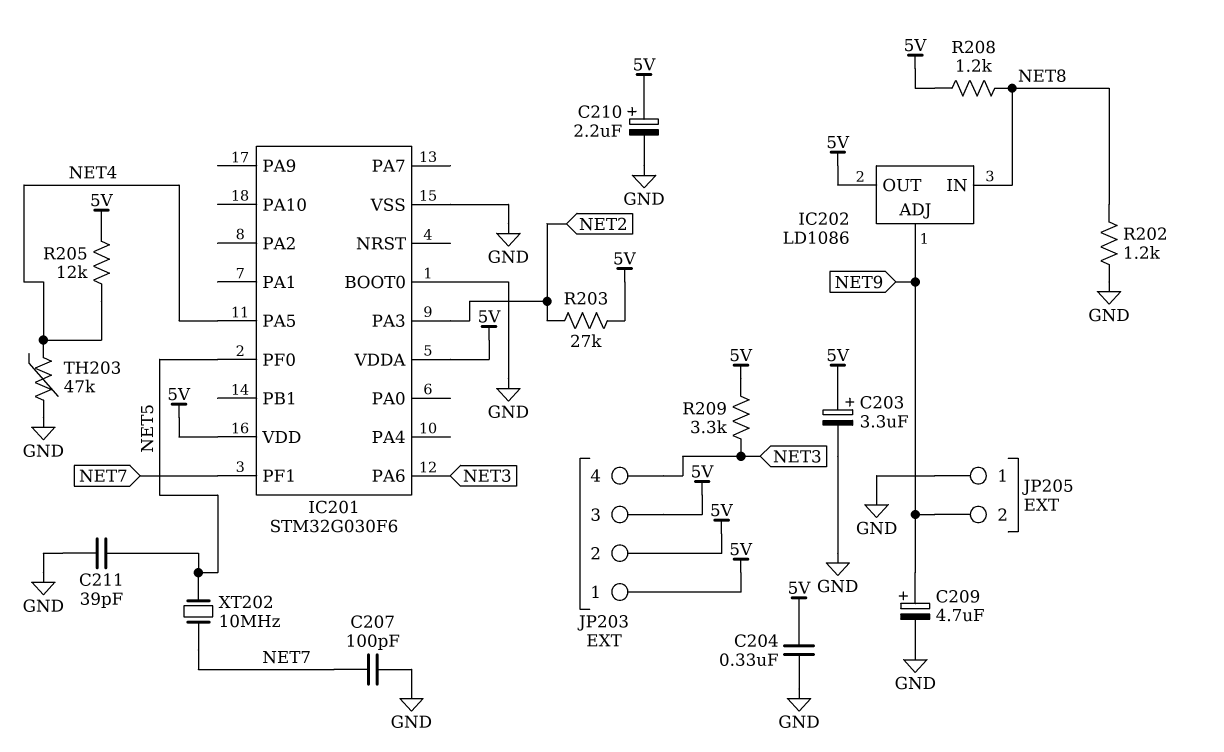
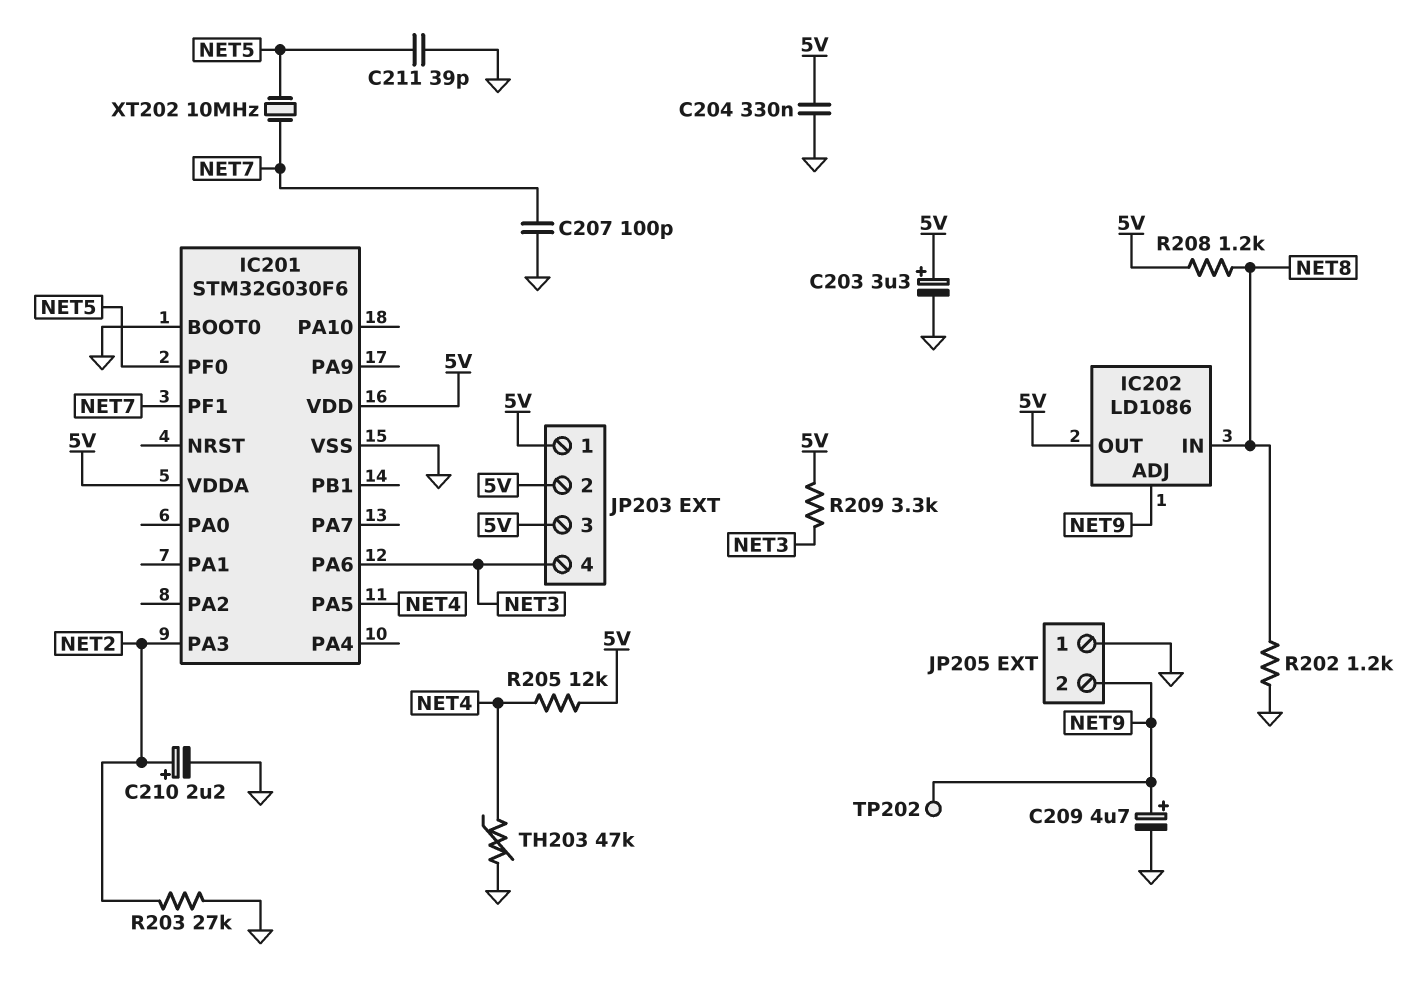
C210: 2.2uF (plus 5V, minus GND) -> 2.2uF (plus NET2, minus GND)
R203: 27k (5V, NET2) -> 27k (GND, NET2)
TP202: none -> test point (NET9)

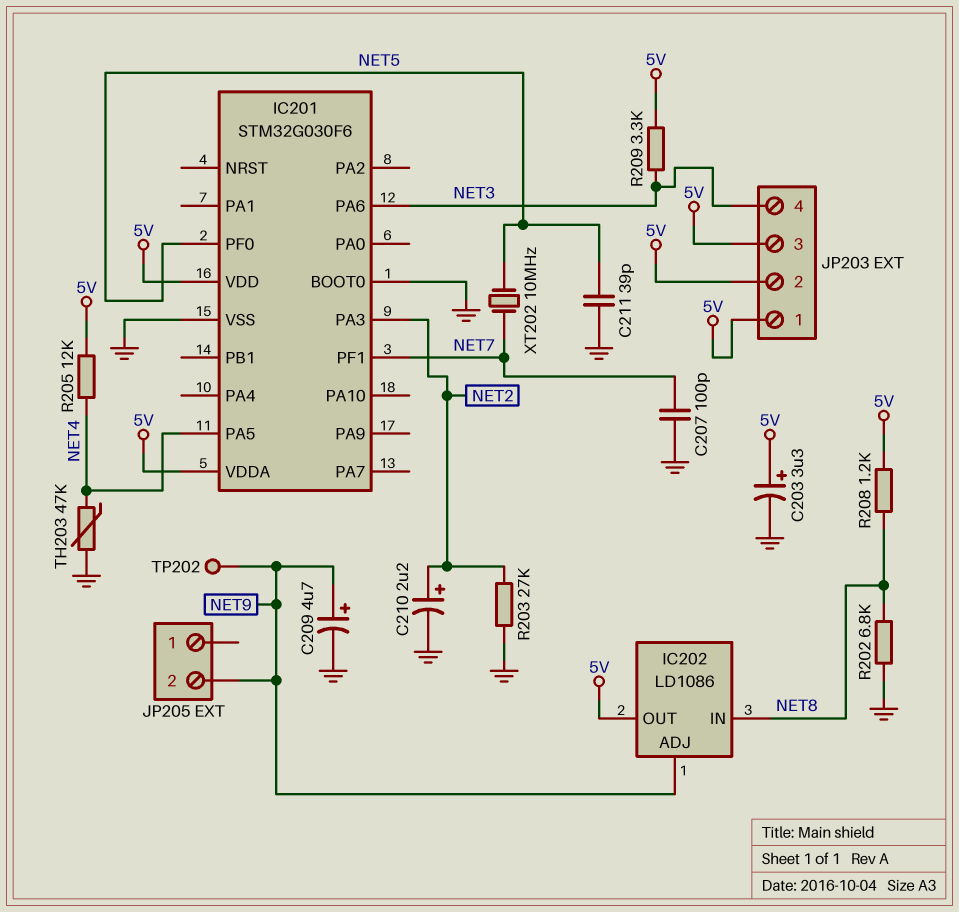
C204: 330nF (5V, GND) -> none
JP205 pin 1: GND -> none
R202: 1.2k (GND, NET8) -> 6.8k (GND, NET8)

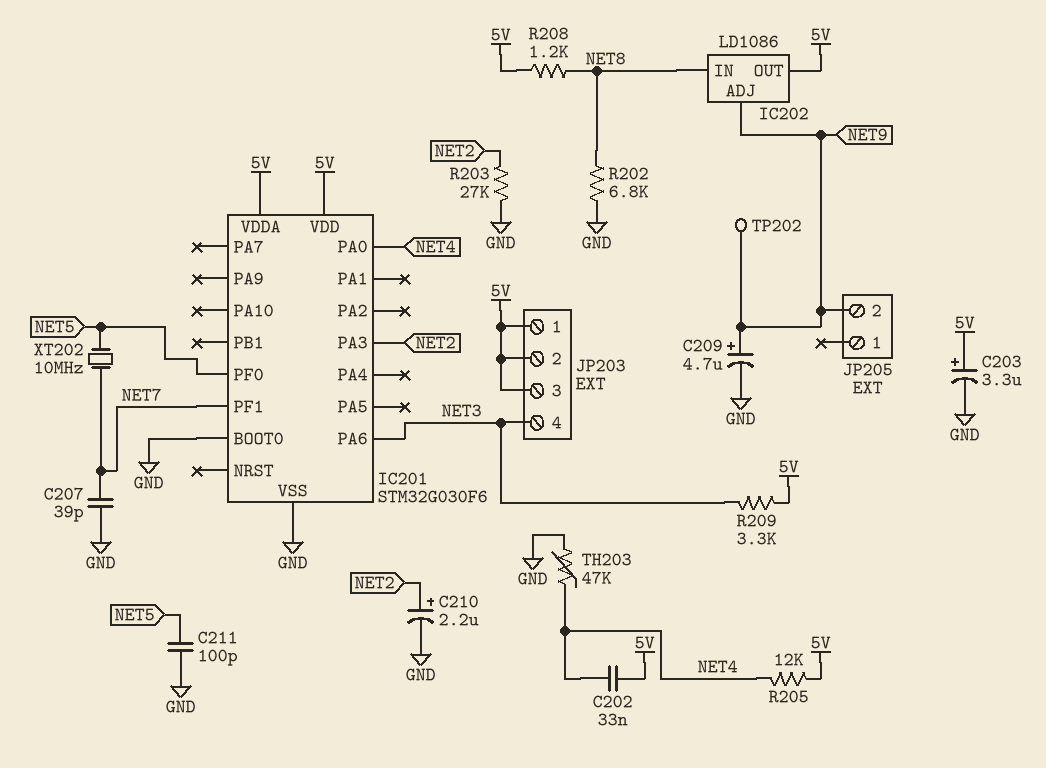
C202: none -> 33nF (5V, NET4)
C207: 100pF (GND, NET7) -> 39pF (GND, NET7)
C211: 39pF (GND, NET5) -> 100pF (GND, NET5)
IC201 pin PA0: none -> NET4
IC201 pin PA5: NET4 -> none

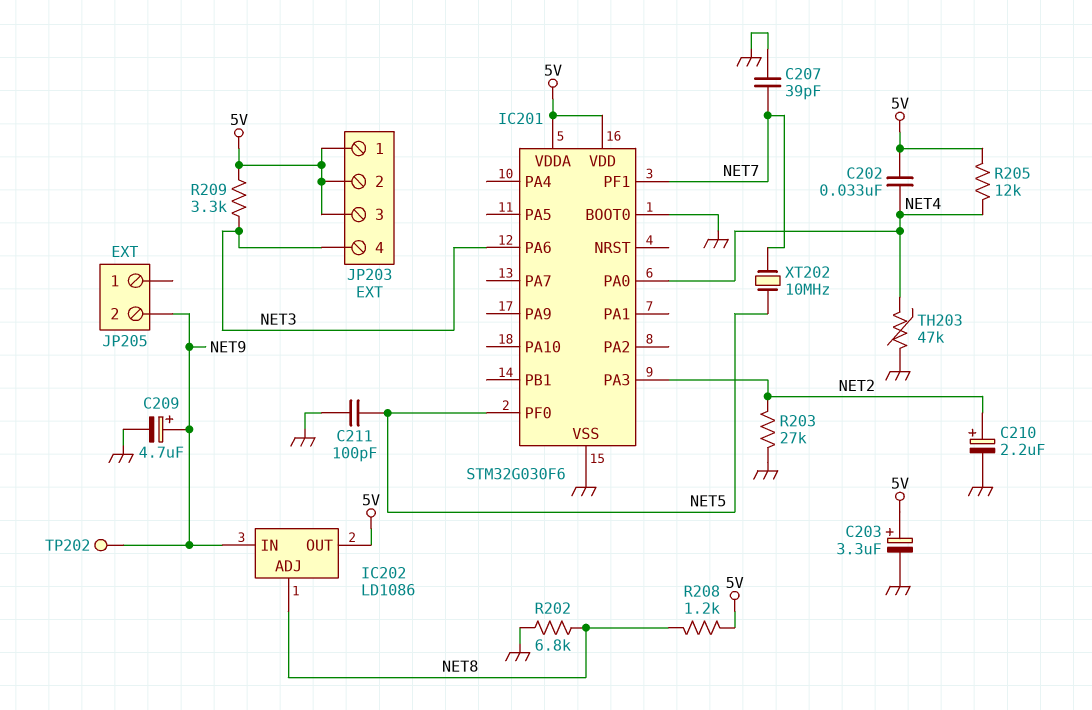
IC202 pin ADJ: NET9 -> NET8
IC202 pin IN: NET8 -> NET9

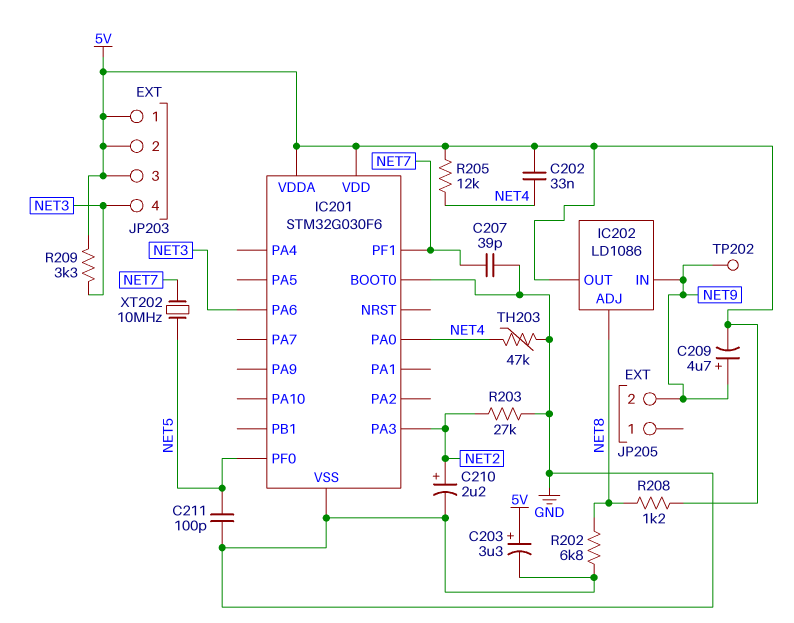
C209: 4.7uF (plus NET9, minus GND) -> 4.7uF (plus NET9, minus 5V)

